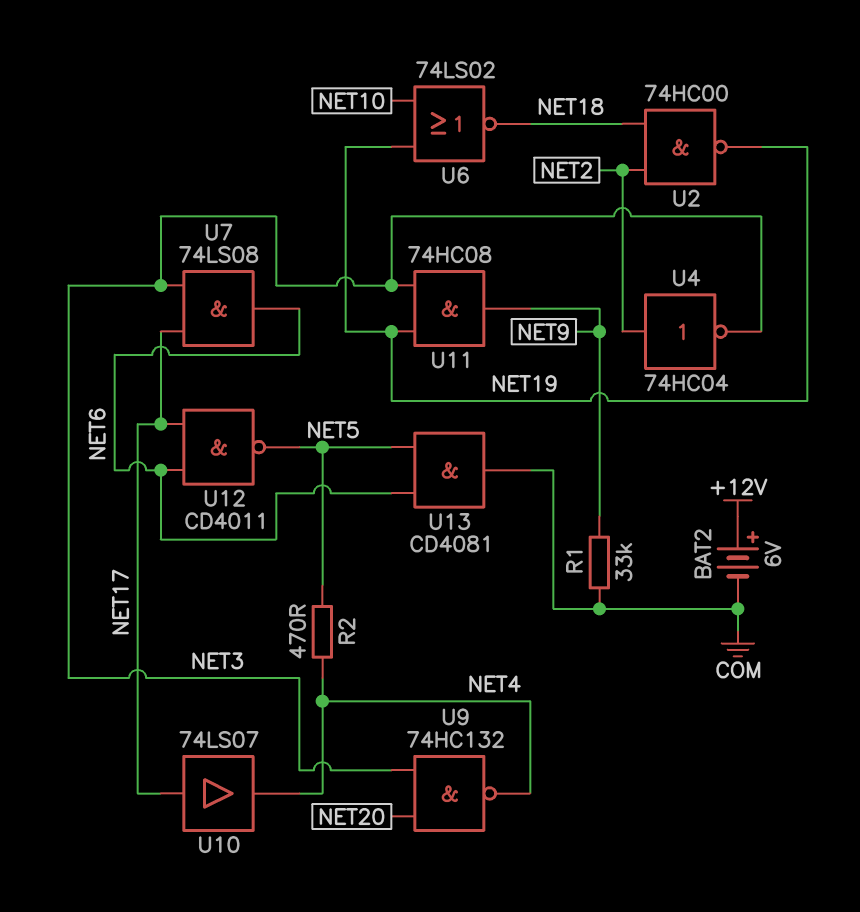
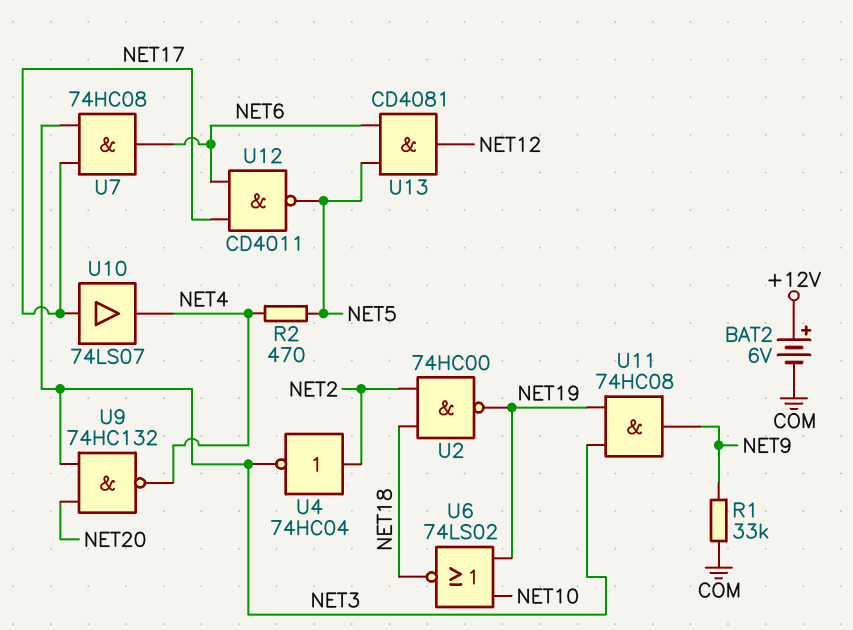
U7: AND 74LS08 (in NET3, in NET17, out NET6) -> AND 74HC08 (in NET3, in NET17, out NET6)
U13: AND CD4081 (in NET5, in NET6, out COM) -> AND CD4081 (in NET5, in NET6, out NET12)

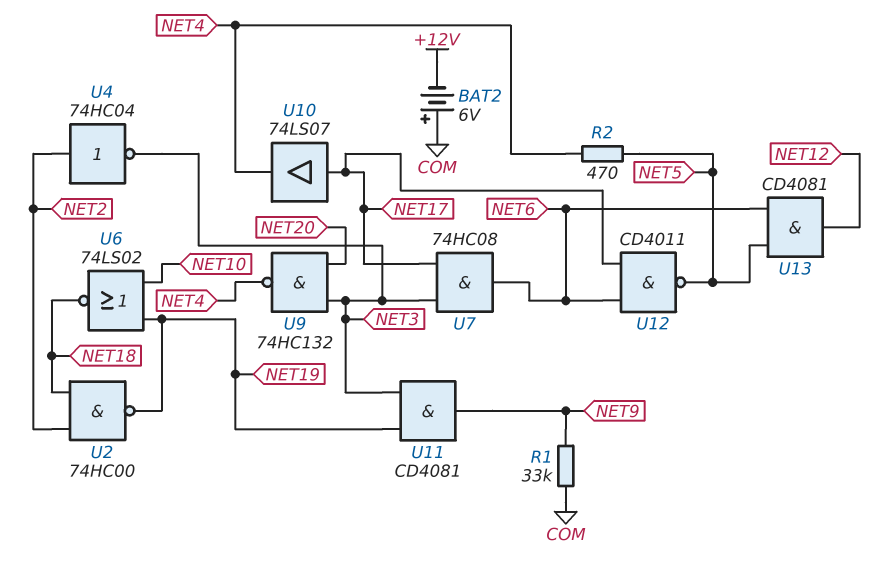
BAT2: 6V (plus +12V, minus COM) -> 6V (plus COM, minus +12V)
U11: AND 74HC08 (in NET3, in NET19, out NET9) -> AND CD4081 (in NET3, in NET19, out NET9)

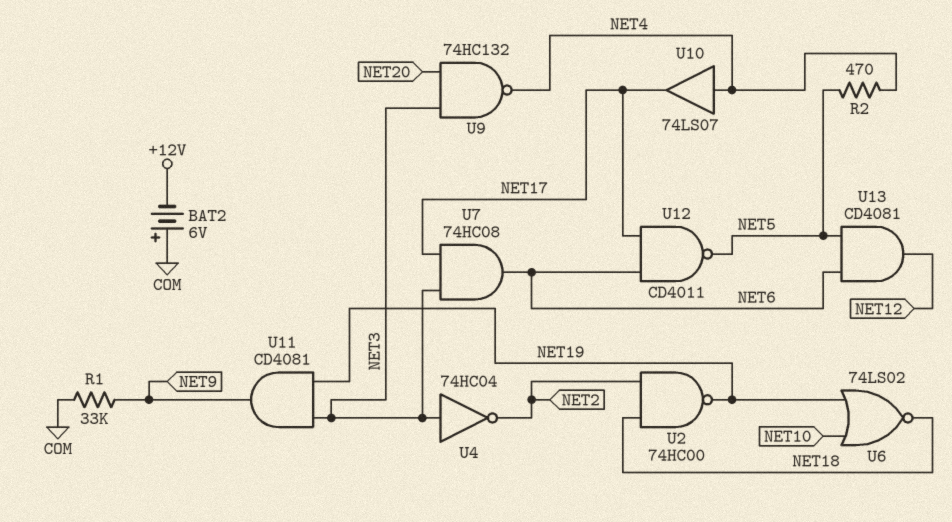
U4: NOT 74HC04 (in NET2, out NET3) -> NOT 74HC04 (in NET3, out NET2)
U10: buffer 74LS07 (in NET17, out NET4) -> buffer 74LS07 (in NET4, out NET17)

